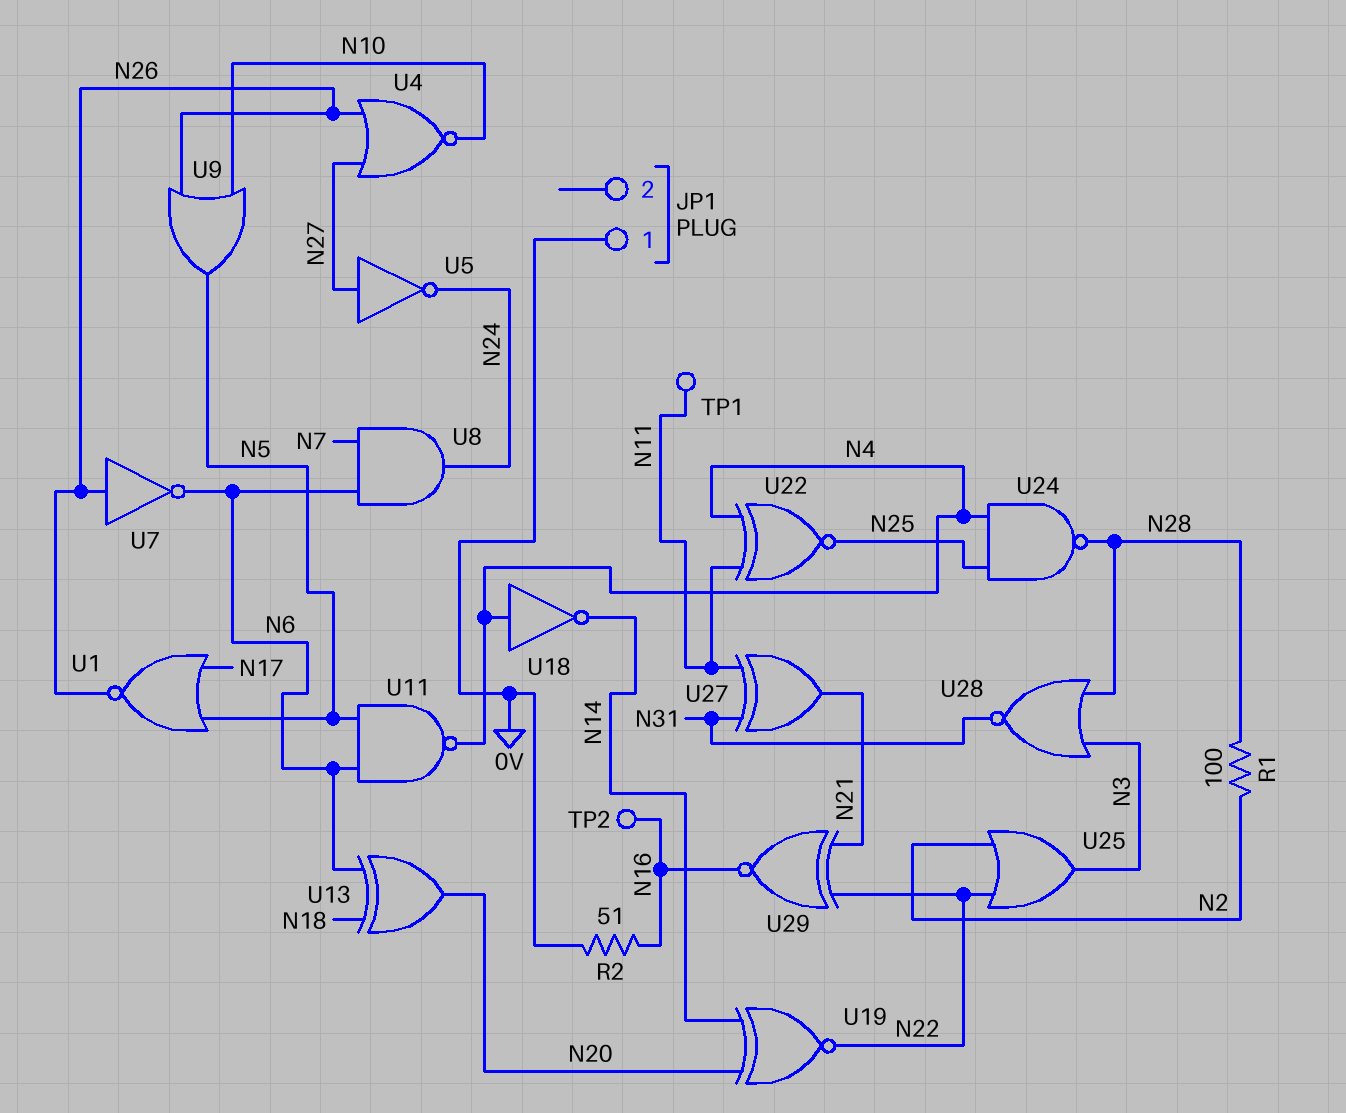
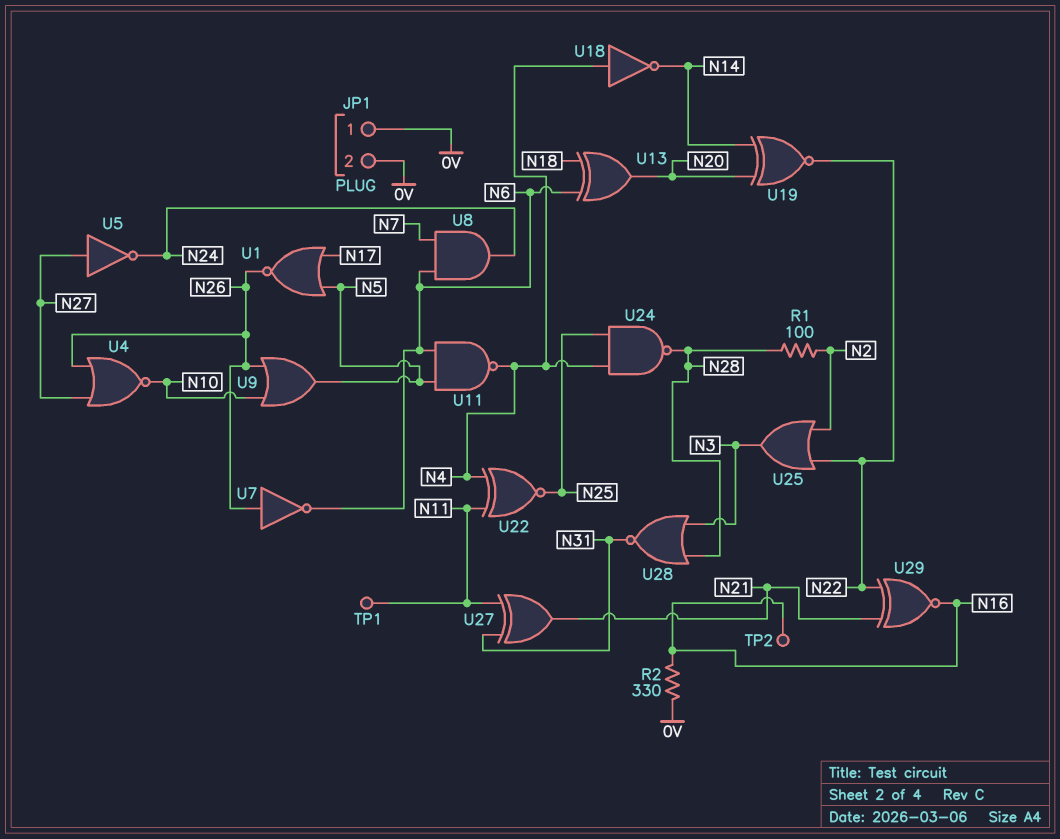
JP1 pin 2: none -> 0V
R2: 51 (0V, N16) -> 330 (0V, N16)

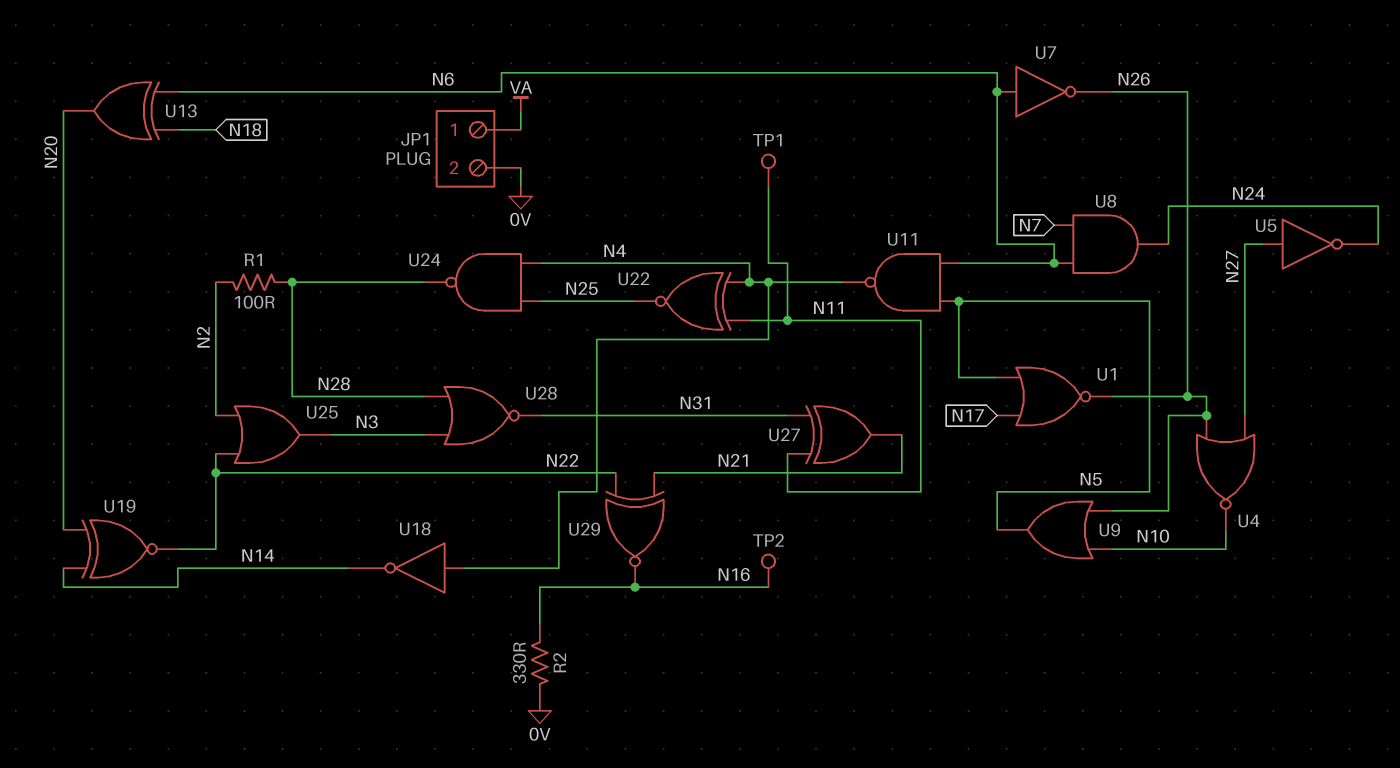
JP1 pin 1: 0V -> VA
U7: NOT (in N26, out N6) -> NOT (in N6, out N26)

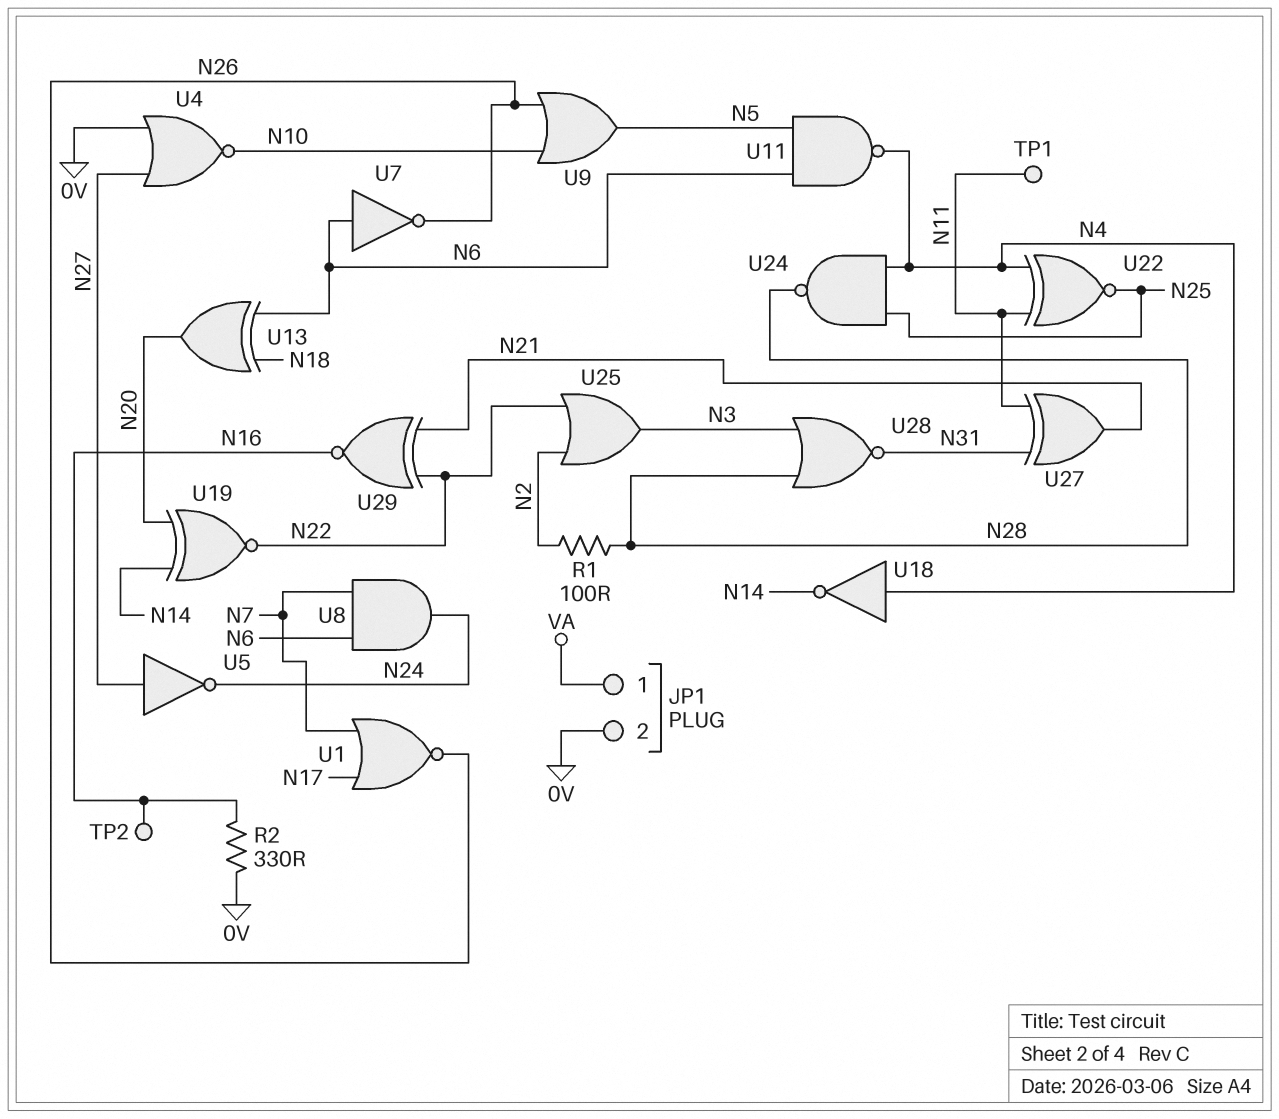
U1: NOR (in N5, in N17, out N26) -> NOR (in N7, in N17, out N26)
U4: NOR (in N26, in N27, out N10) -> NOR (in 0V, in N27, out N10)

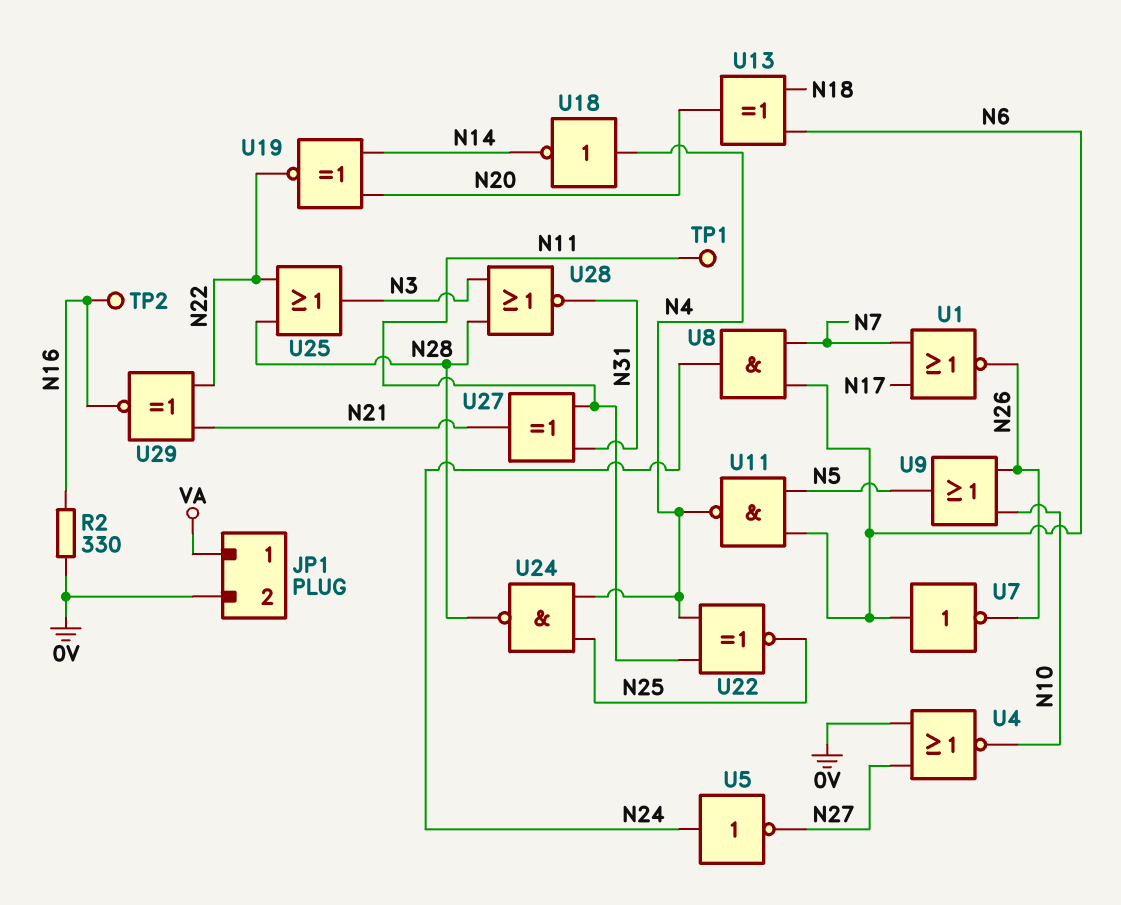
R1: 100 (N2, N28) -> none
U5: NOT (in N27, out N24) -> NOT (in N24, out N27)
U25: OR (in N2, in N22, out N3) -> OR (in N22, in N28, out N3)

